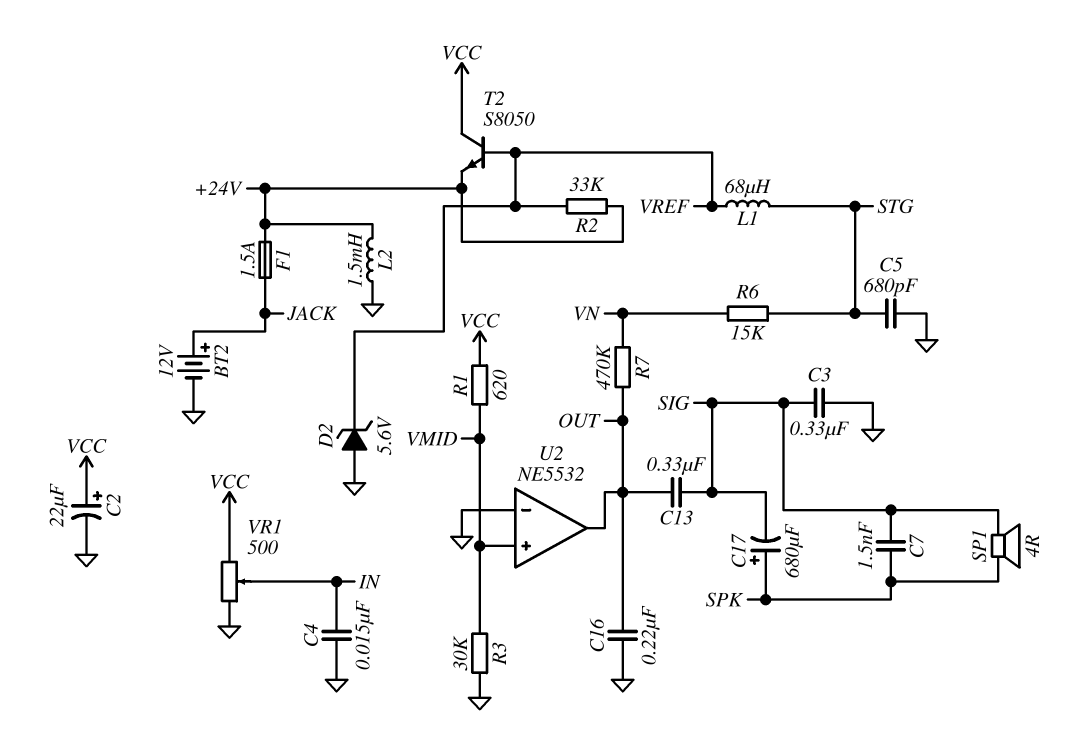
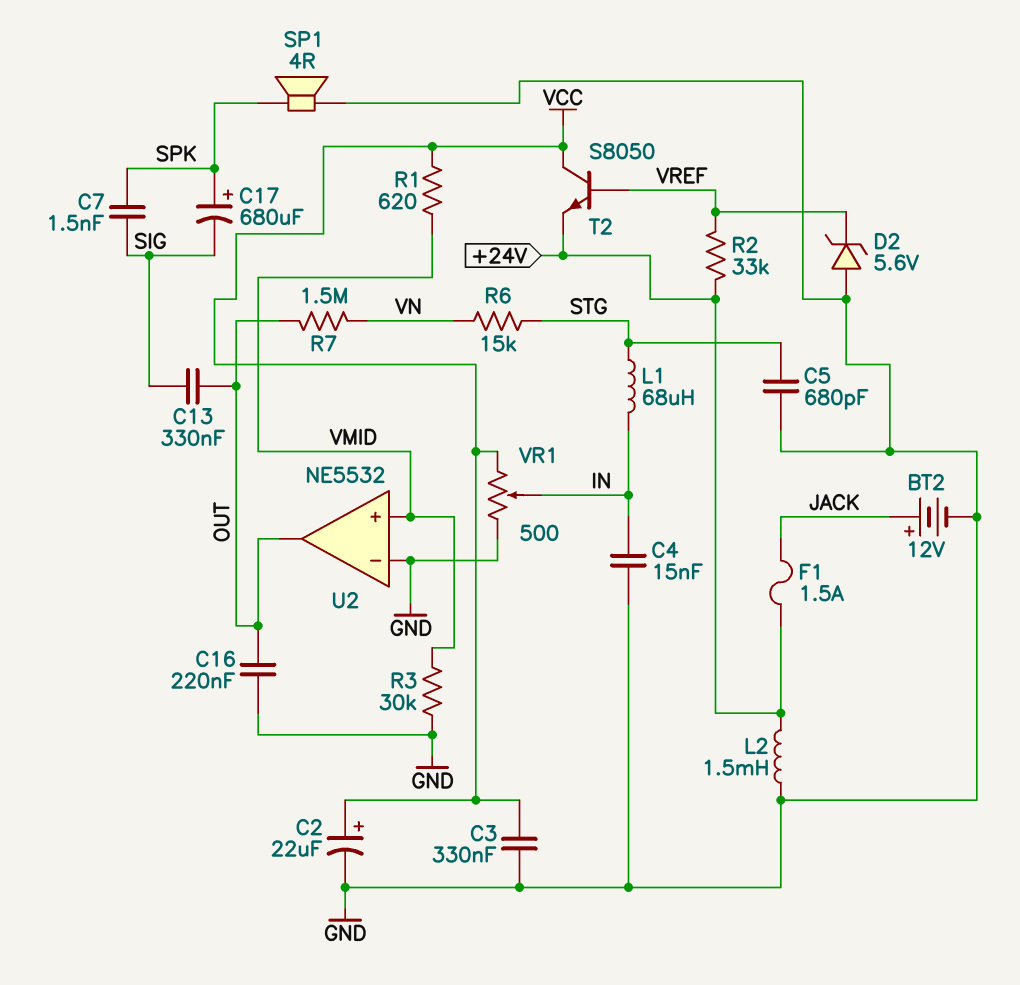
C3: 330nF (GND, SIG) -> 330nF (GND, VCC)
L1: 68uH (STG, VREF) -> 68uH (IN, STG)
R7: 470k (OUT, VN) -> 1.5M (OUT, VN)
SP1: speaker 4R (SIG, SPK) -> speaker 4R (GND, SPK)

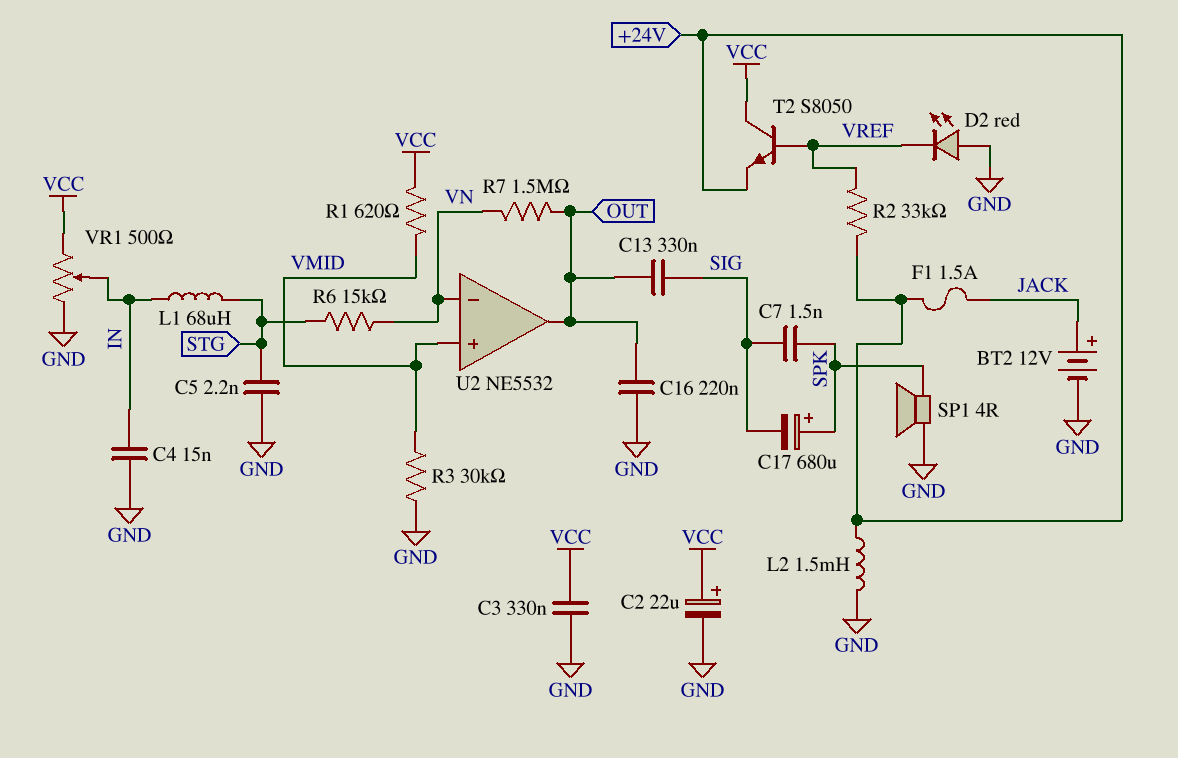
C5: 680pF (GND, STG) -> 2.2nF (GND, STG)
D2: zener 5.6V (A GND, K VREF) -> LED red (A GND, K VREF)
U2 pin in-: GND -> VN

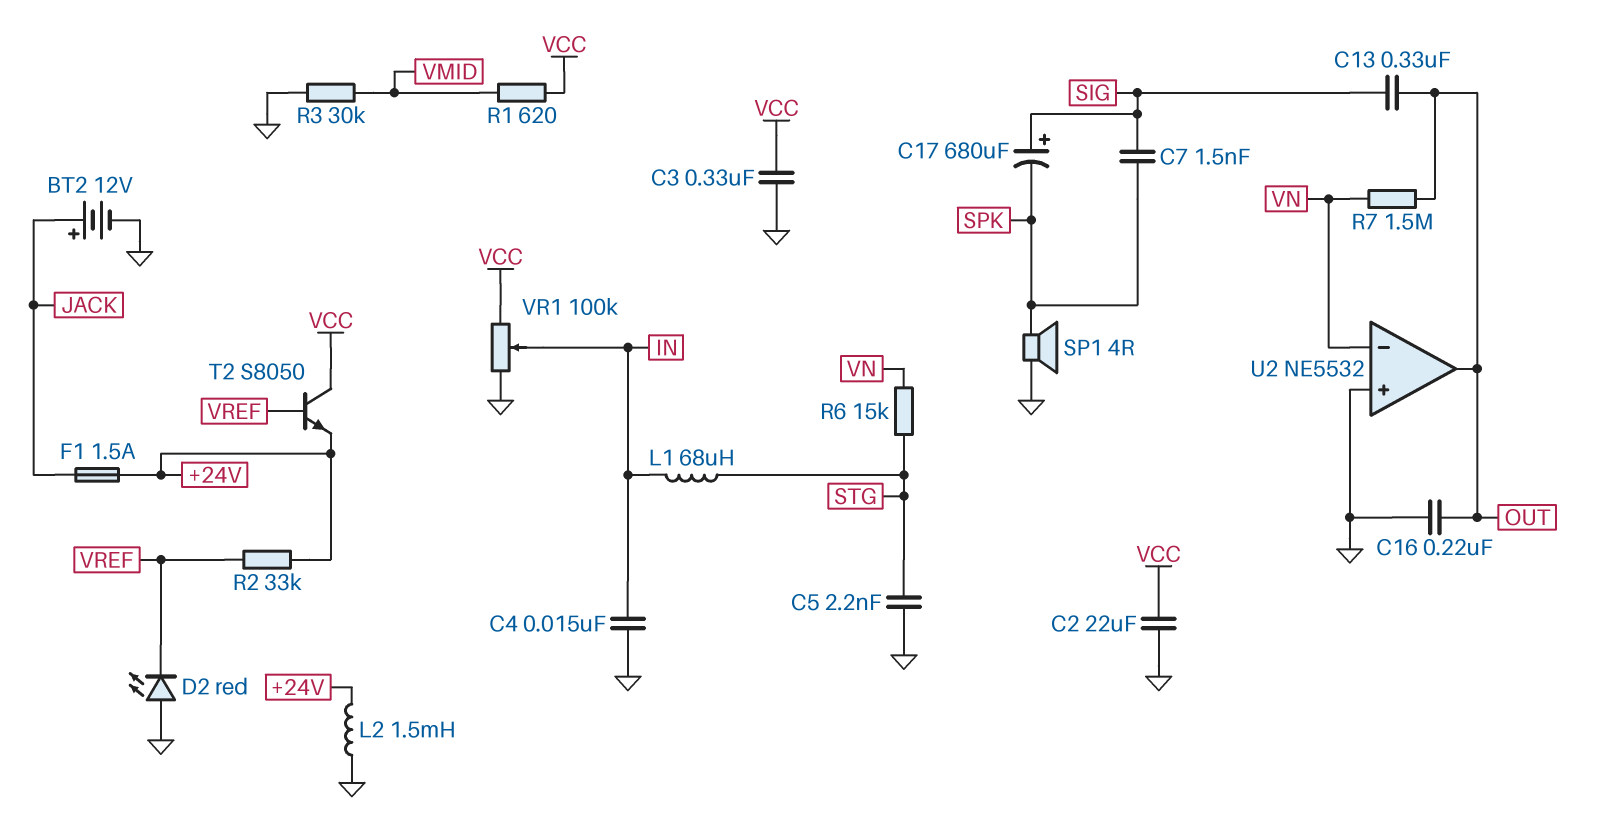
C2: 22uF (plus VCC, minus GND) -> 22uF (GND, VCC)
C17: 680uF (plus SPK, minus SIG) -> 680uF (plus SIG, minus SPK)
U2 pin in+: VMID -> GND
VR1: 500 (GND, VCC, wiper IN) -> 100k (GND, VCC, wiper IN)

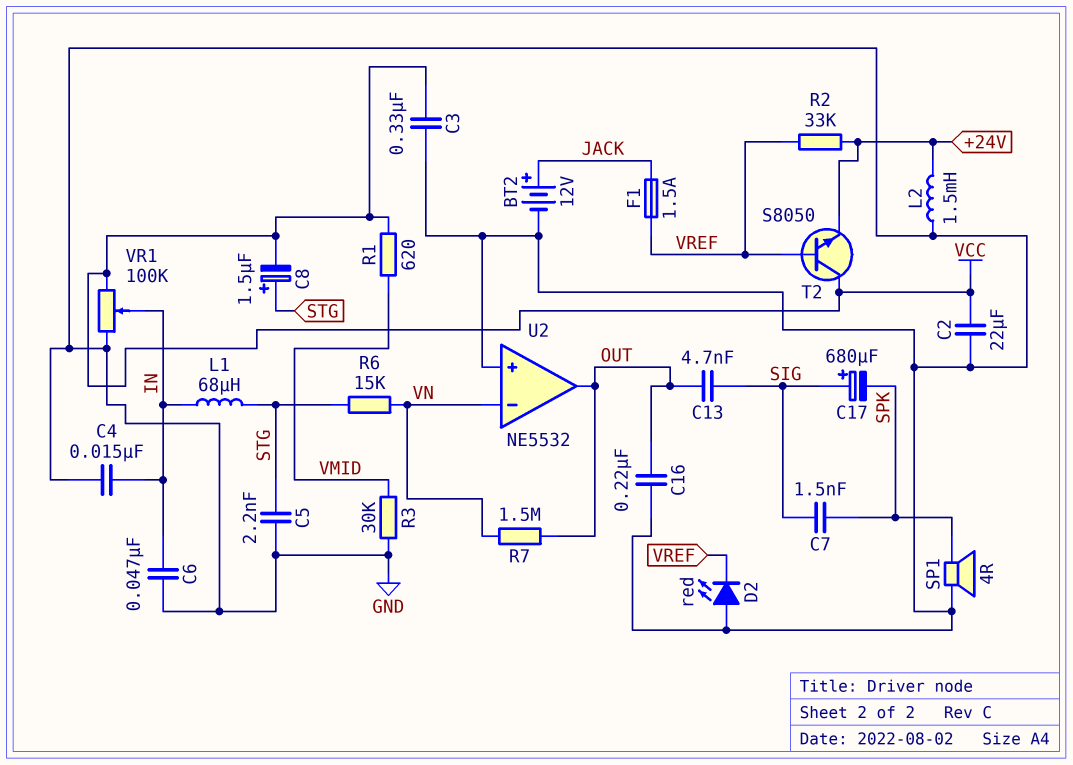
C6: none -> 47nF (GND, IN)
C8: none -> 1.5uF (plus STG, minus VCC)
C13: 330nF (OUT, SIG) -> 4.7nF (OUT, SIG)
F1: 1.5A (+24V, JACK) -> 1.5A (JACK, VREF)

